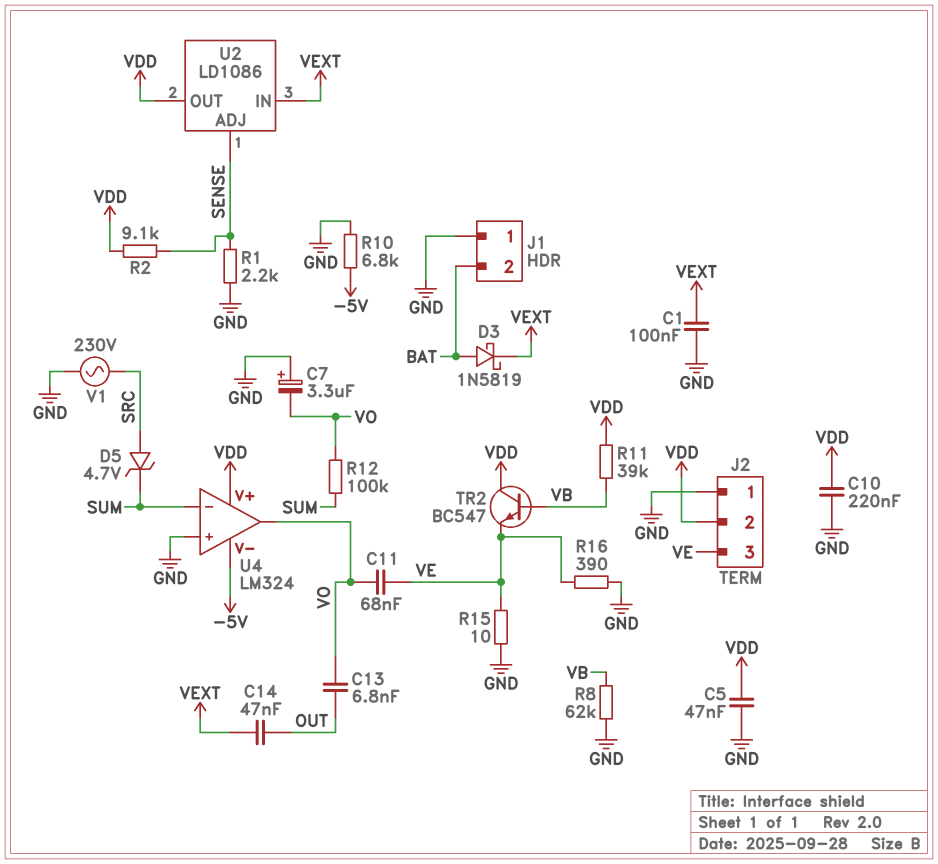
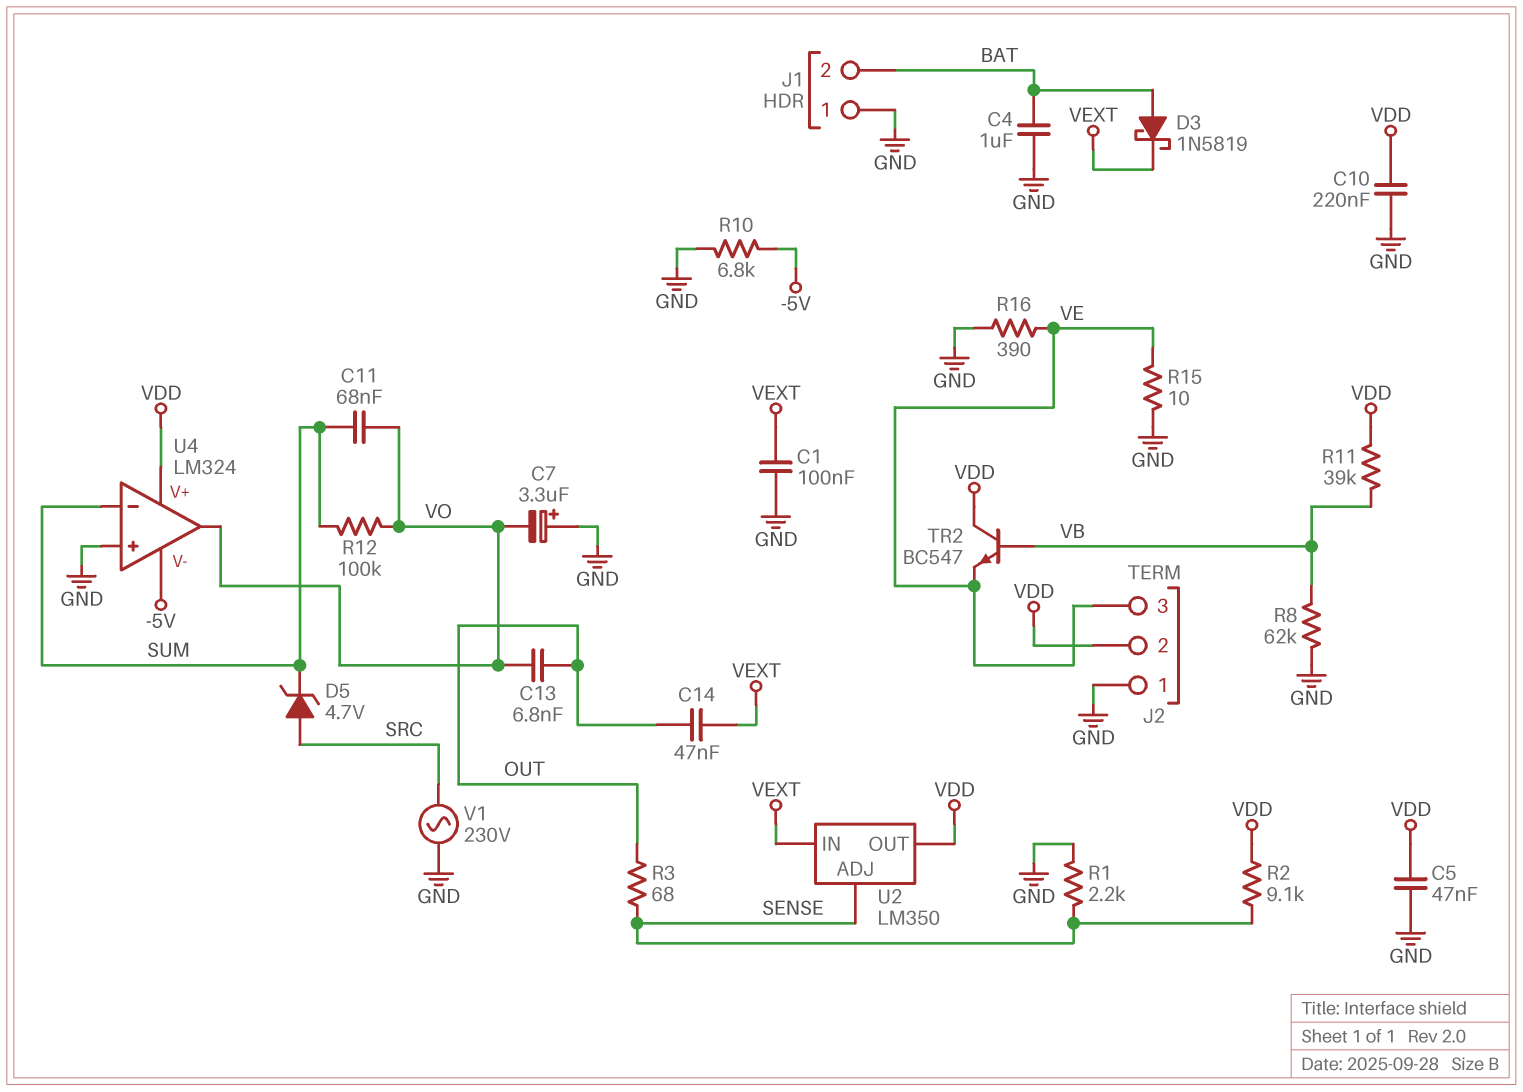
C4: none -> 1uF (BAT, GND)
C11: 68nF (VE, VO) -> 68nF (SUM, VO)
R3: none -> 68 (OUT, SENSE)
U2: LD1086 -> LM350

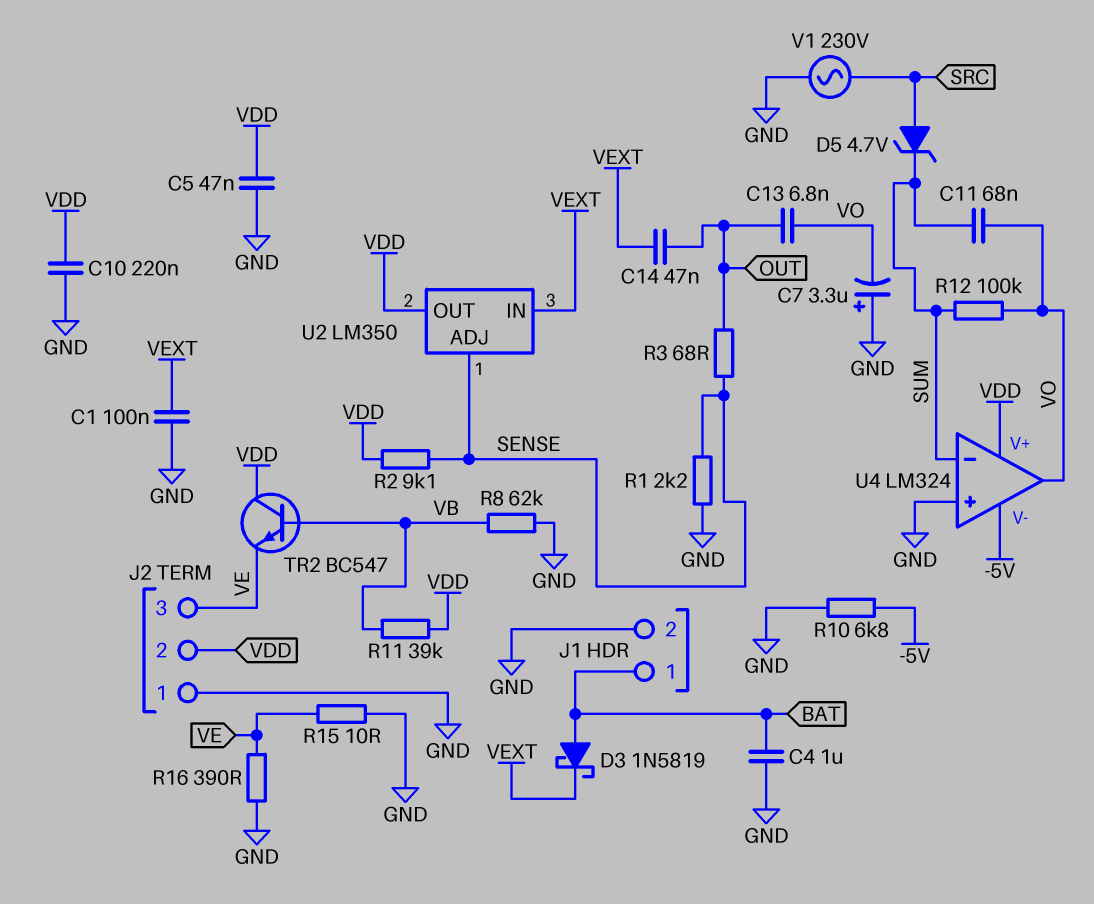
J1 pin 1: GND -> BAT
J1 pin 2: BAT -> GND

